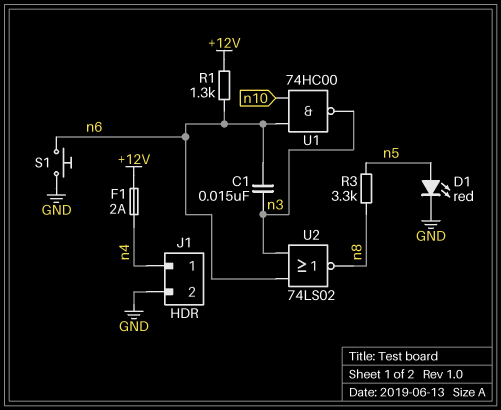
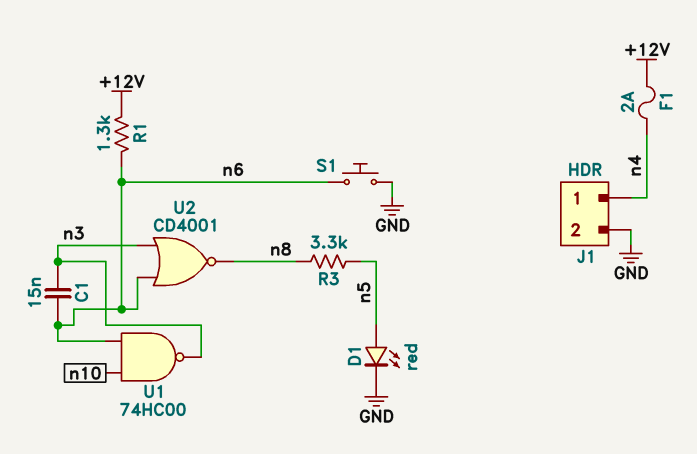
U2: NOR 74LS02 (in n3, in n6, out n8) -> NOR CD4001 (in n3, in n6, out n8)

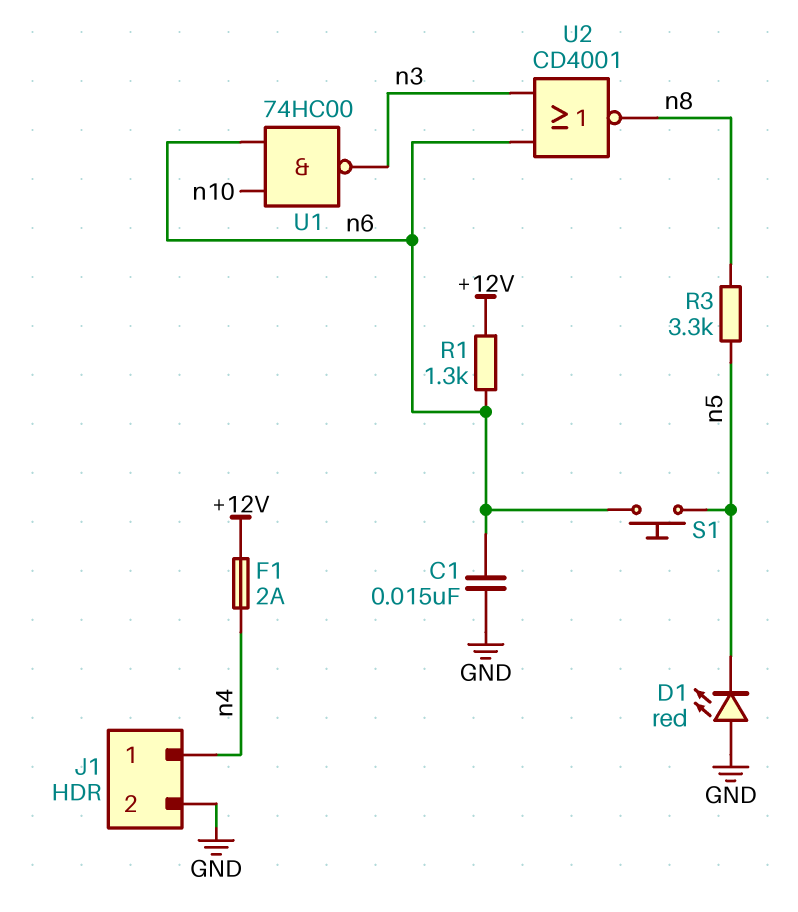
C1: 15nF (n3, n6) -> 15nF (GND, n6)
D1: LED red (A n5, K GND) -> LED red (A GND, K n5)
S1: button (GND, n6) -> button (n5, n6)

